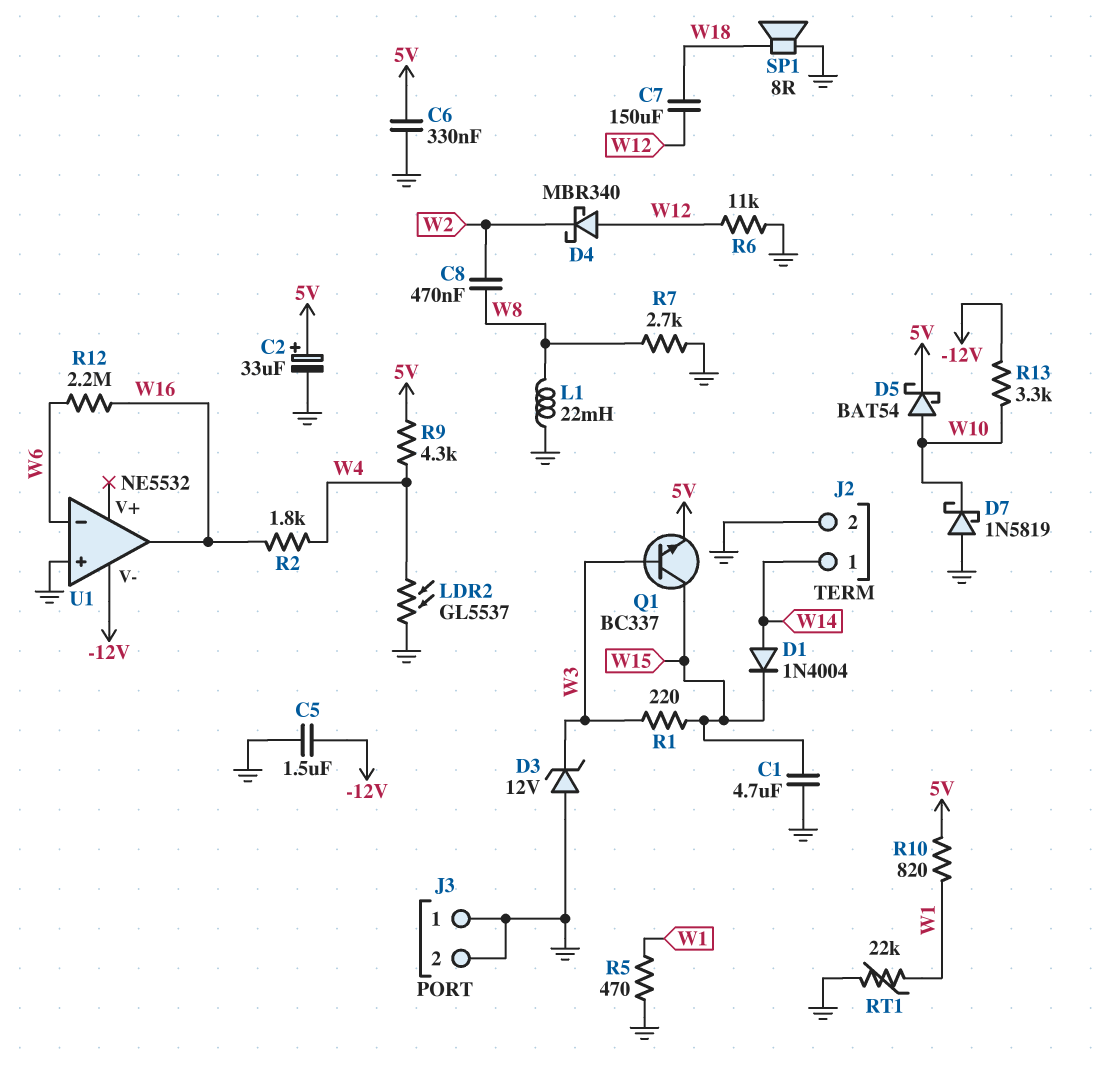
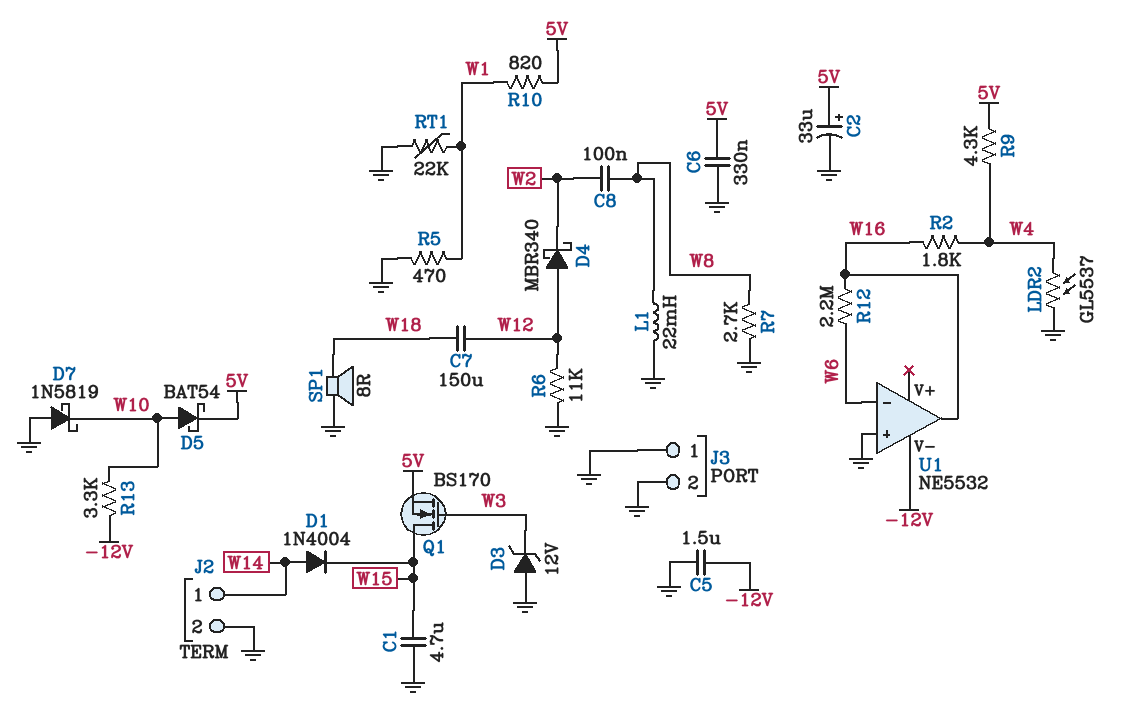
C8: 470nF (W2, W8) -> 100nF (W2, W8)
Q1: NPN BC337 (B W3, C W15, E 5V) -> NMOS BS170 (G W3, D W15, S 5V)
R1: 220 (W3, W15) -> none

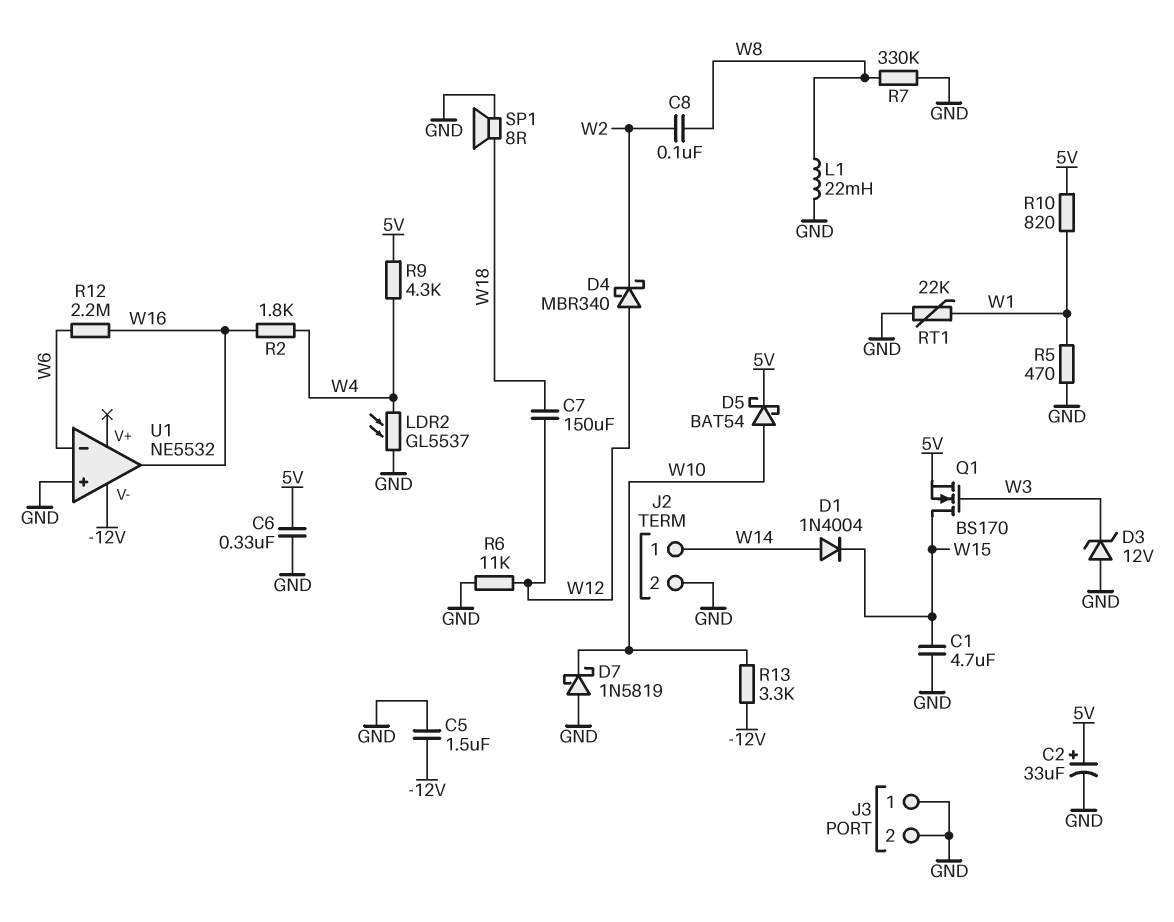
R7: 2.7k (GND, W8) -> 330k (GND, W8)

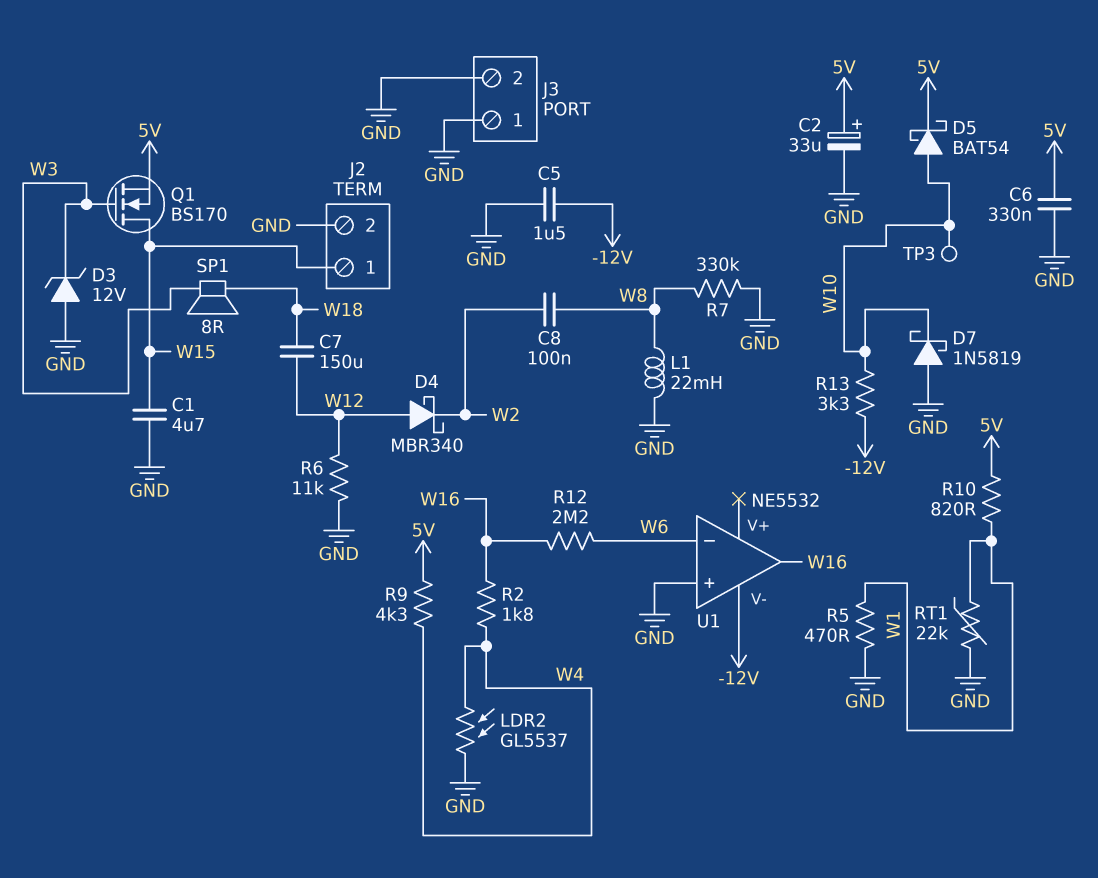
D1: diode 1N4004 (A W14, K W15) -> none
J2 pin 1: W14 -> W15
SP1: speaker 8R (GND, W18) -> speaker 8R (W3, W18)
TP3: none -> test point (W10)

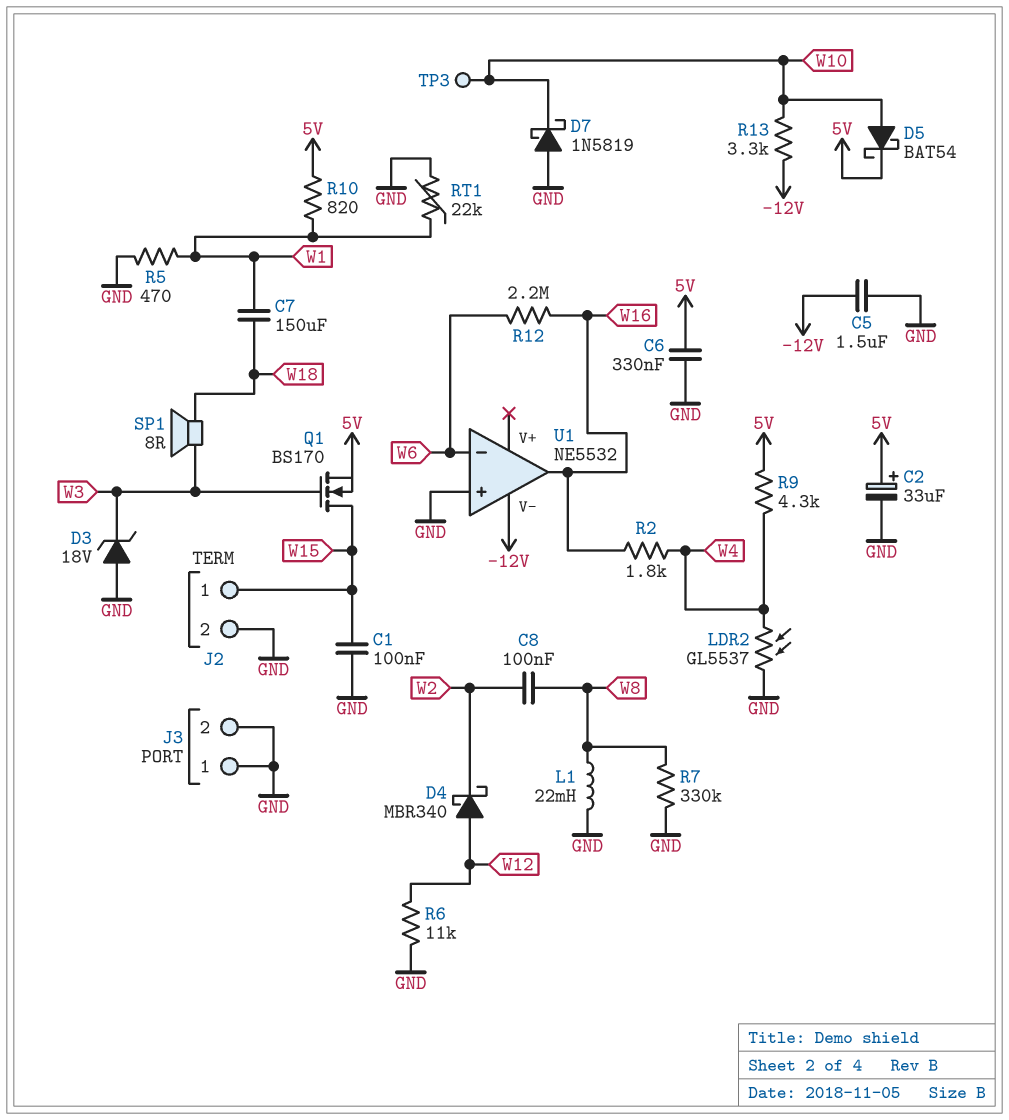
C1: 4.7uF (GND, W15) -> 100nF (GND, W15)
C7: 150uF (W12, W18) -> 150uF (W1, W18)
D3: zener 12V (A GND, K W3) -> zener 18V (A GND, K W3)

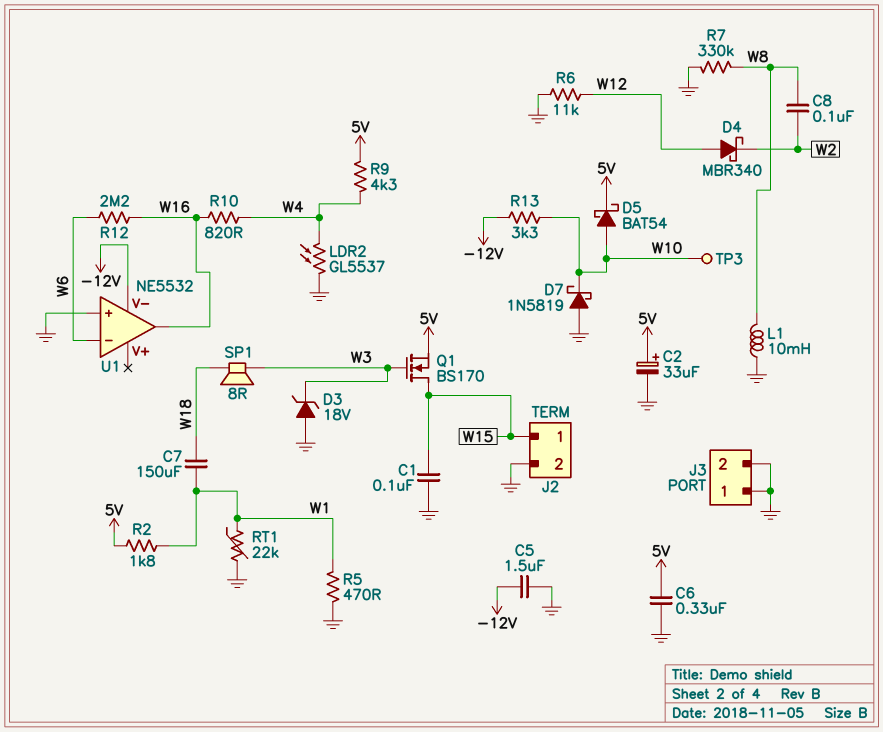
L1: 22mH (GND, W8) -> 10mH (GND, W8)
R2: 1.8k (W4, W16) -> 1.8k (5V, W1)
R10: 820 (5V, W1) -> 820 (W4, W16)

